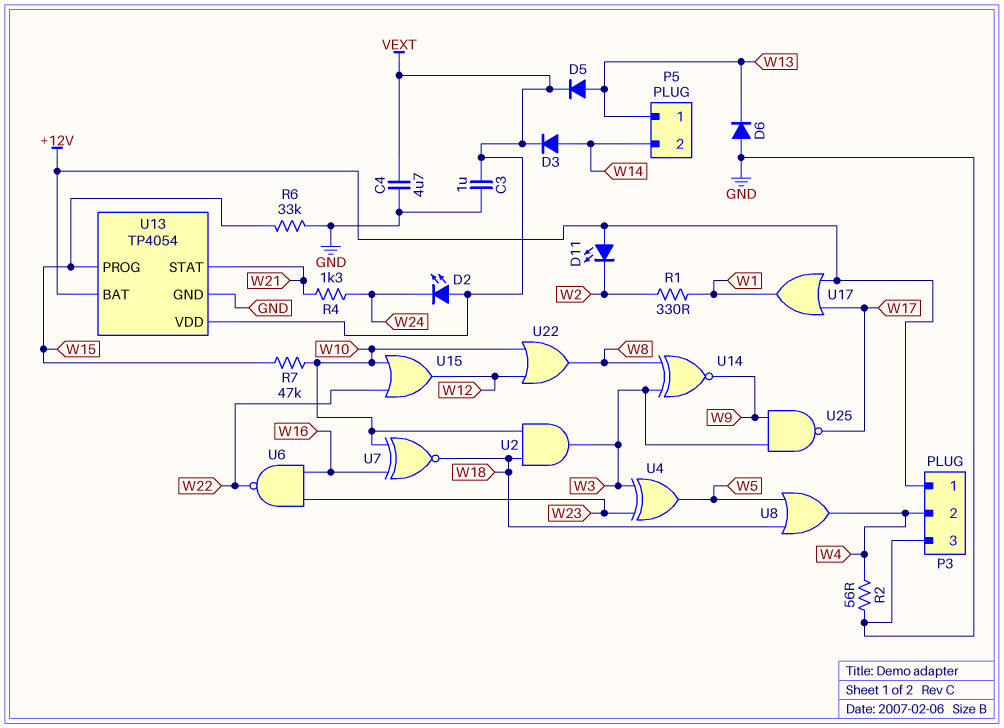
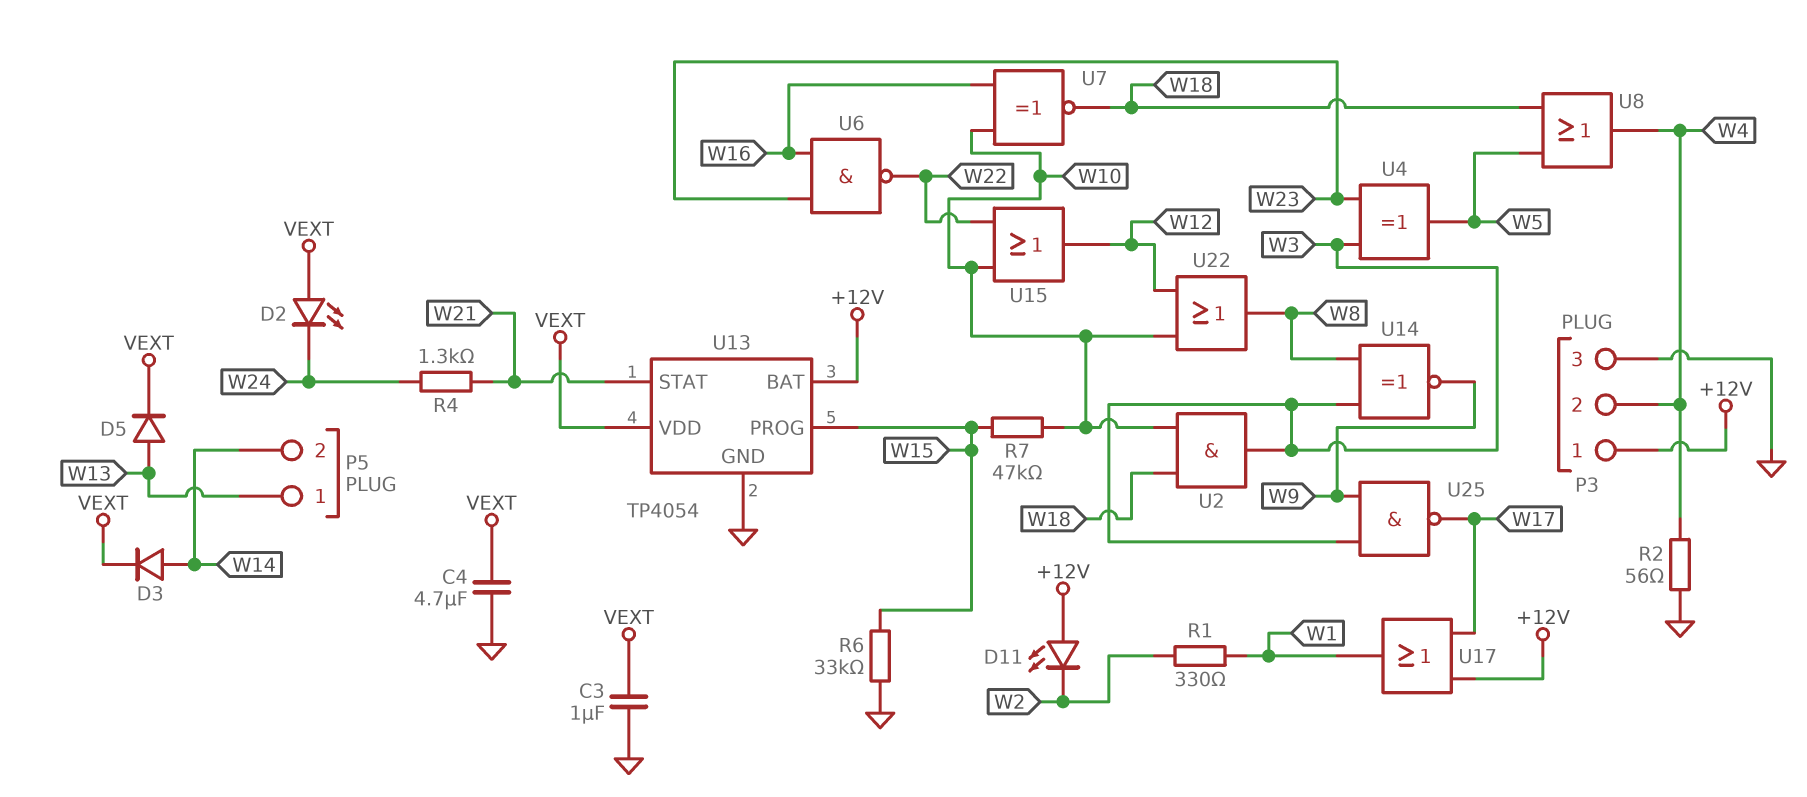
D6: diode (A GND, K W13) -> none

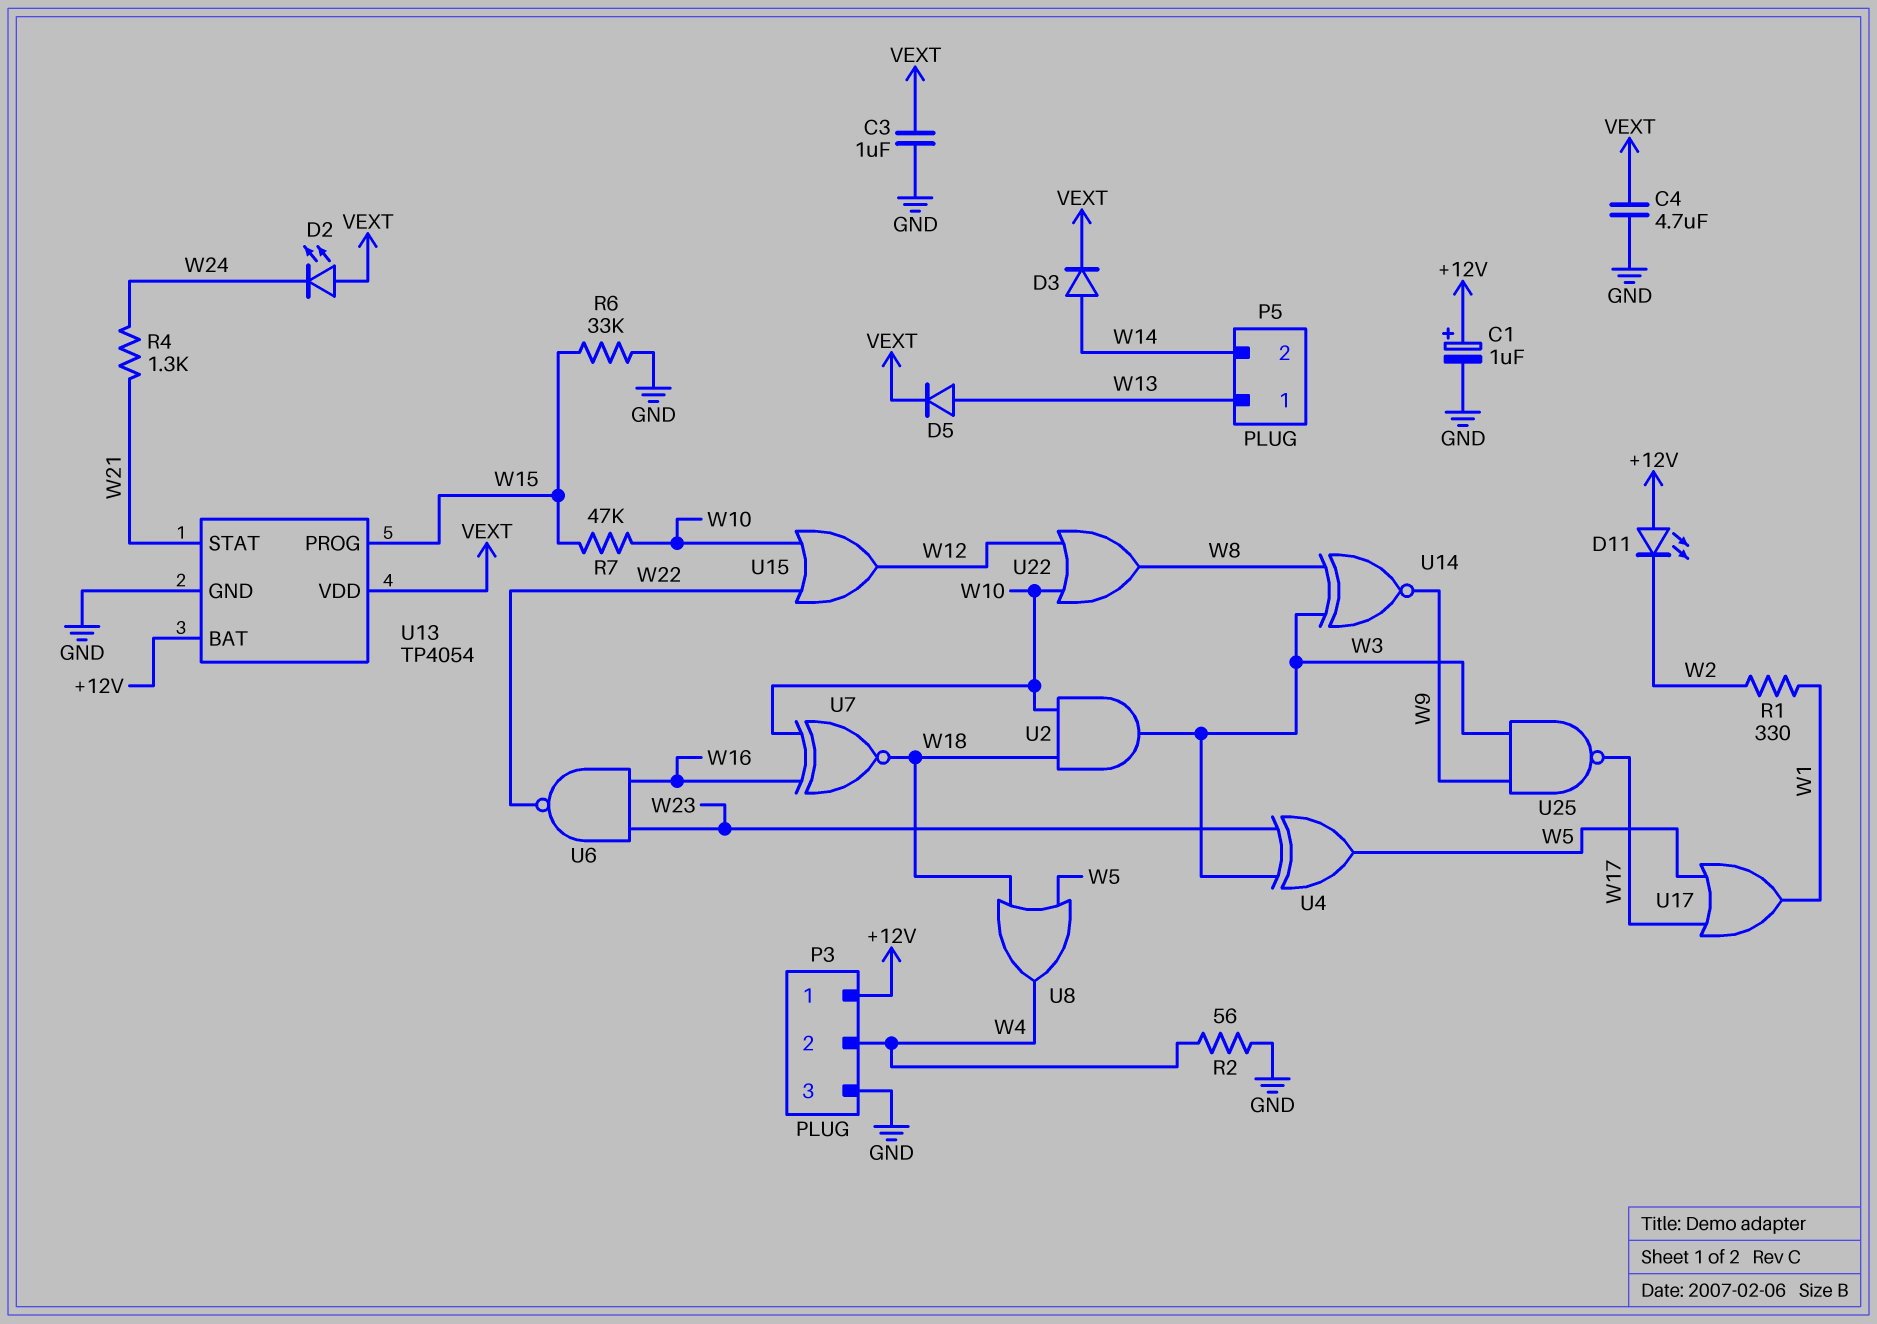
C1: none -> 1uF (plus +12V, minus GND)
U17: OR (in +12V, in W17, out W1) -> OR (in W5, in W17, out W1)

